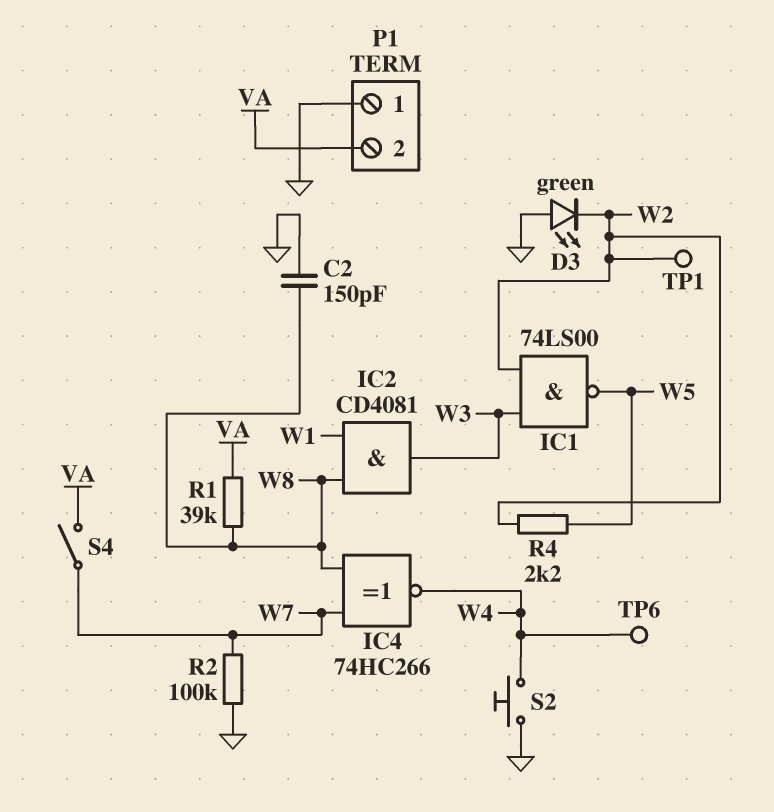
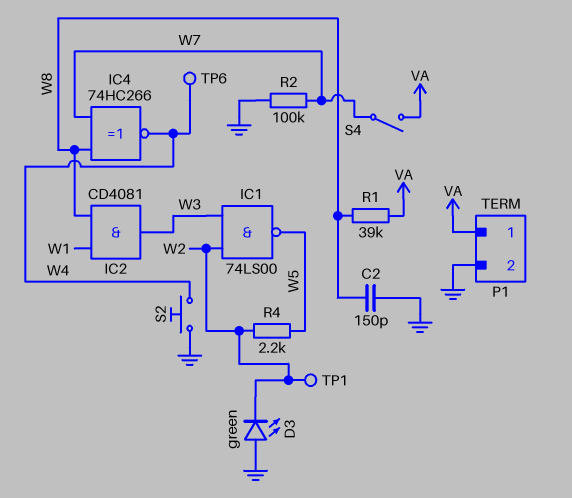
P1 pin 1: GND -> VA
P1 pin 2: VA -> GND

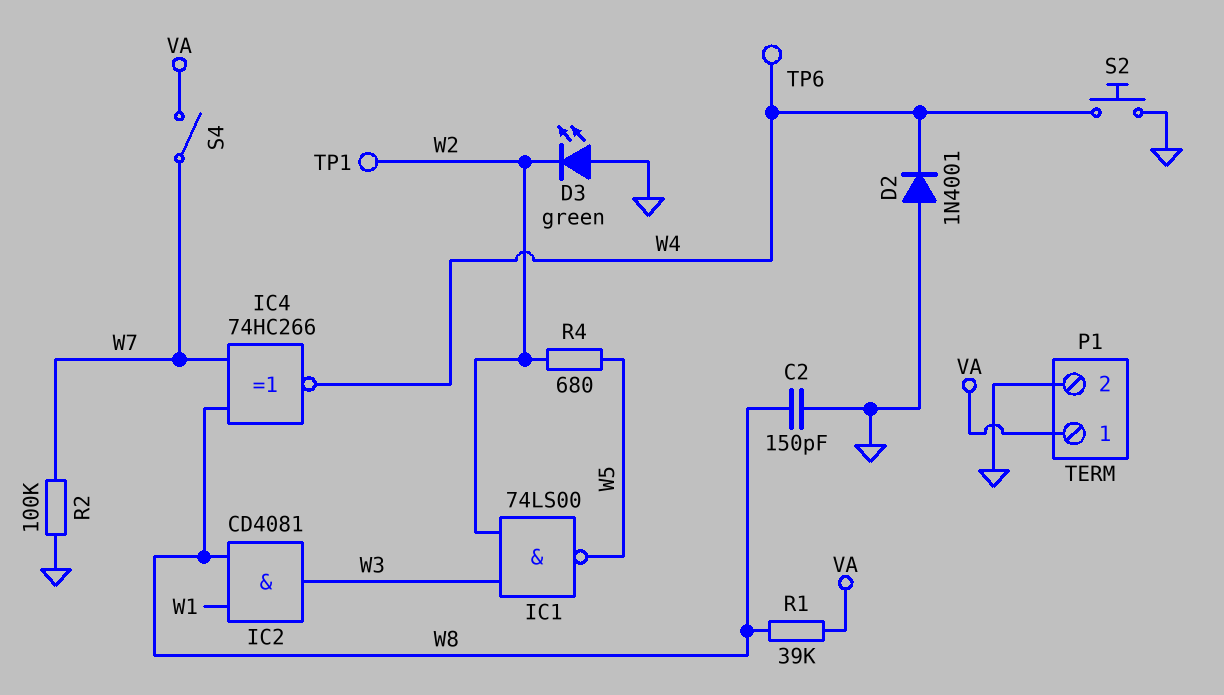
D2: none -> diode 1N4001 (A GND, K W4)
R4: 2.2k (W2, W5) -> 680 (W2, W5)

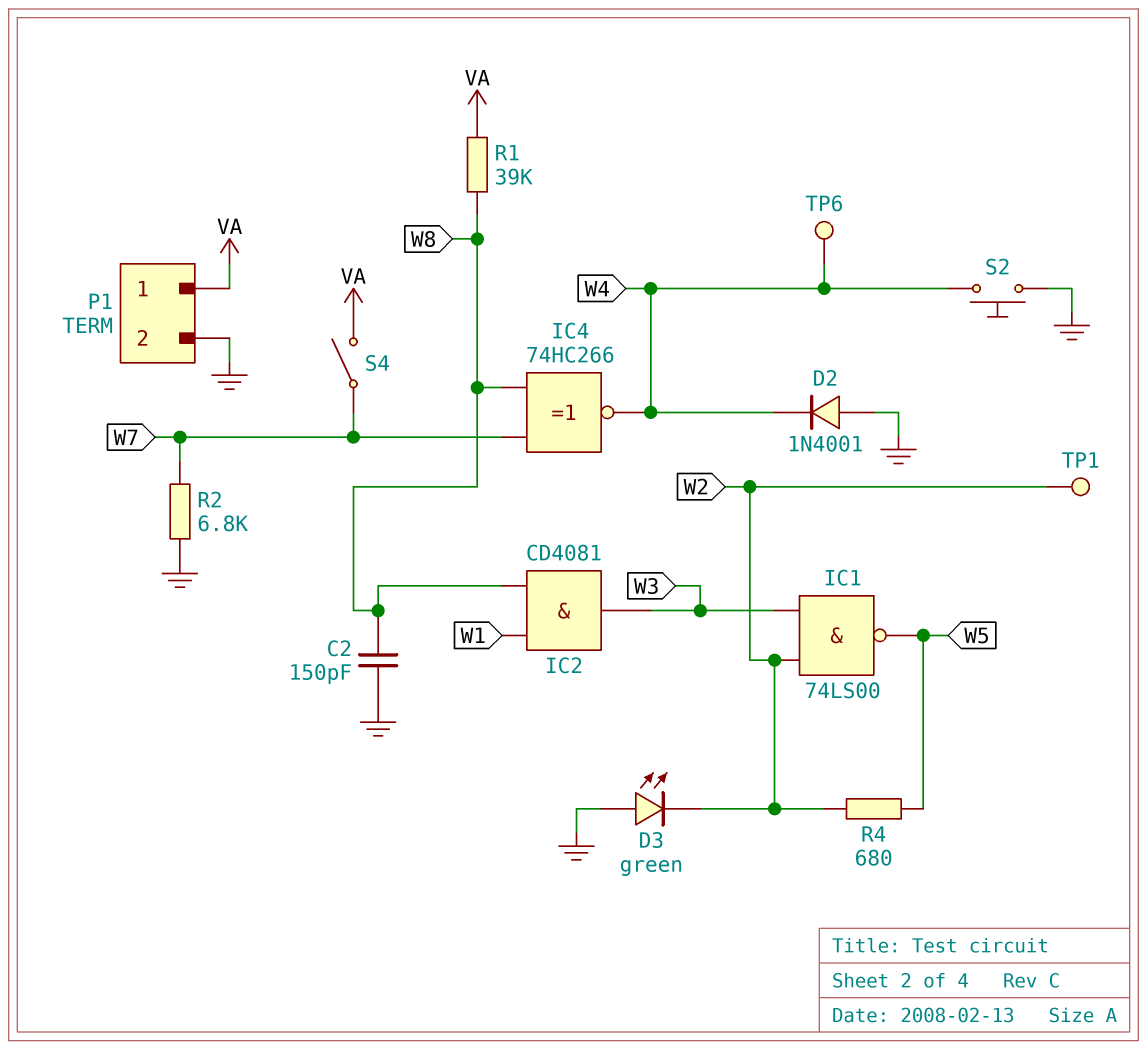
R2: 100k (GND, W7) -> 6.8k (GND, W7)

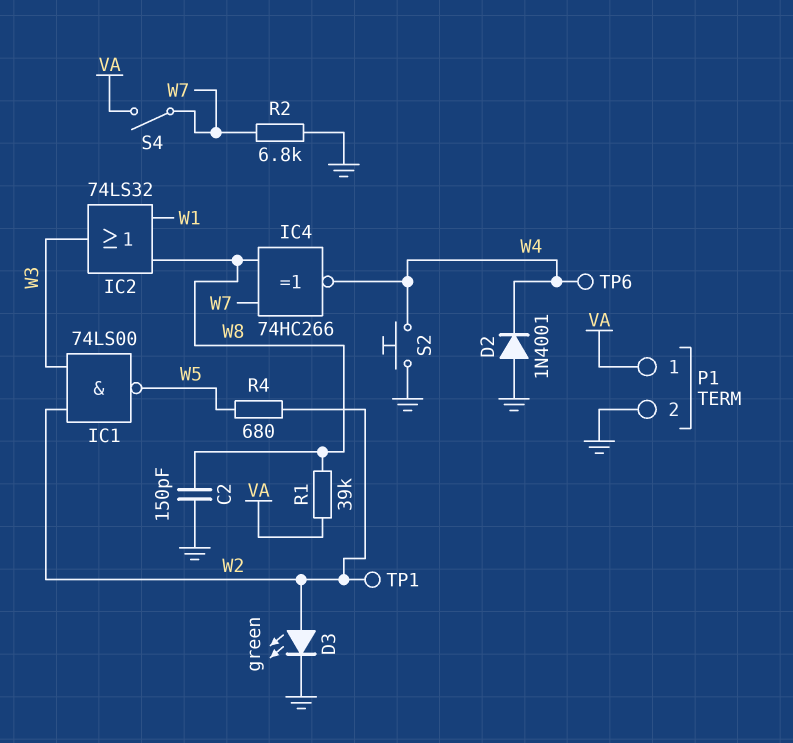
D3: LED green (A GND, K W2) -> LED green (A W2, K GND)
IC2: AND CD4081 (in W1, in W8, out W3) -> OR 74LS32 (in W1, in W8, out W3)

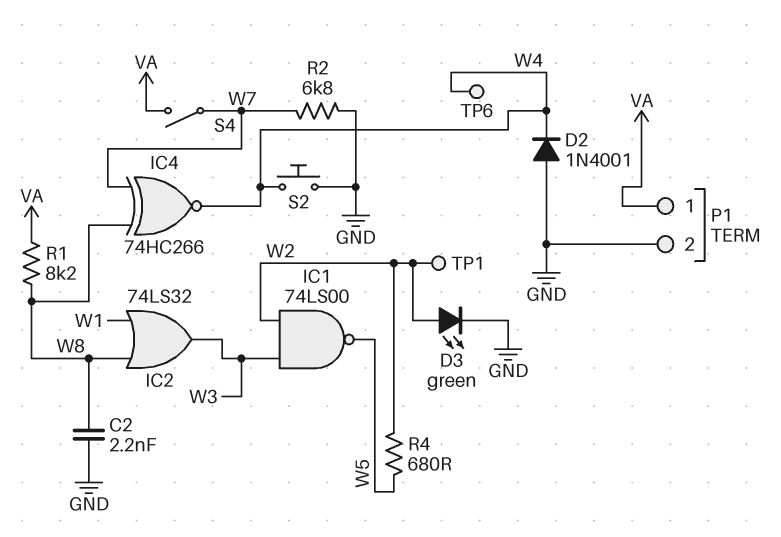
C2: 150pF (GND, W8) -> 2.2nF (GND, W8)
R1: 39k (VA, W8) -> 8.2k (VA, W8)

